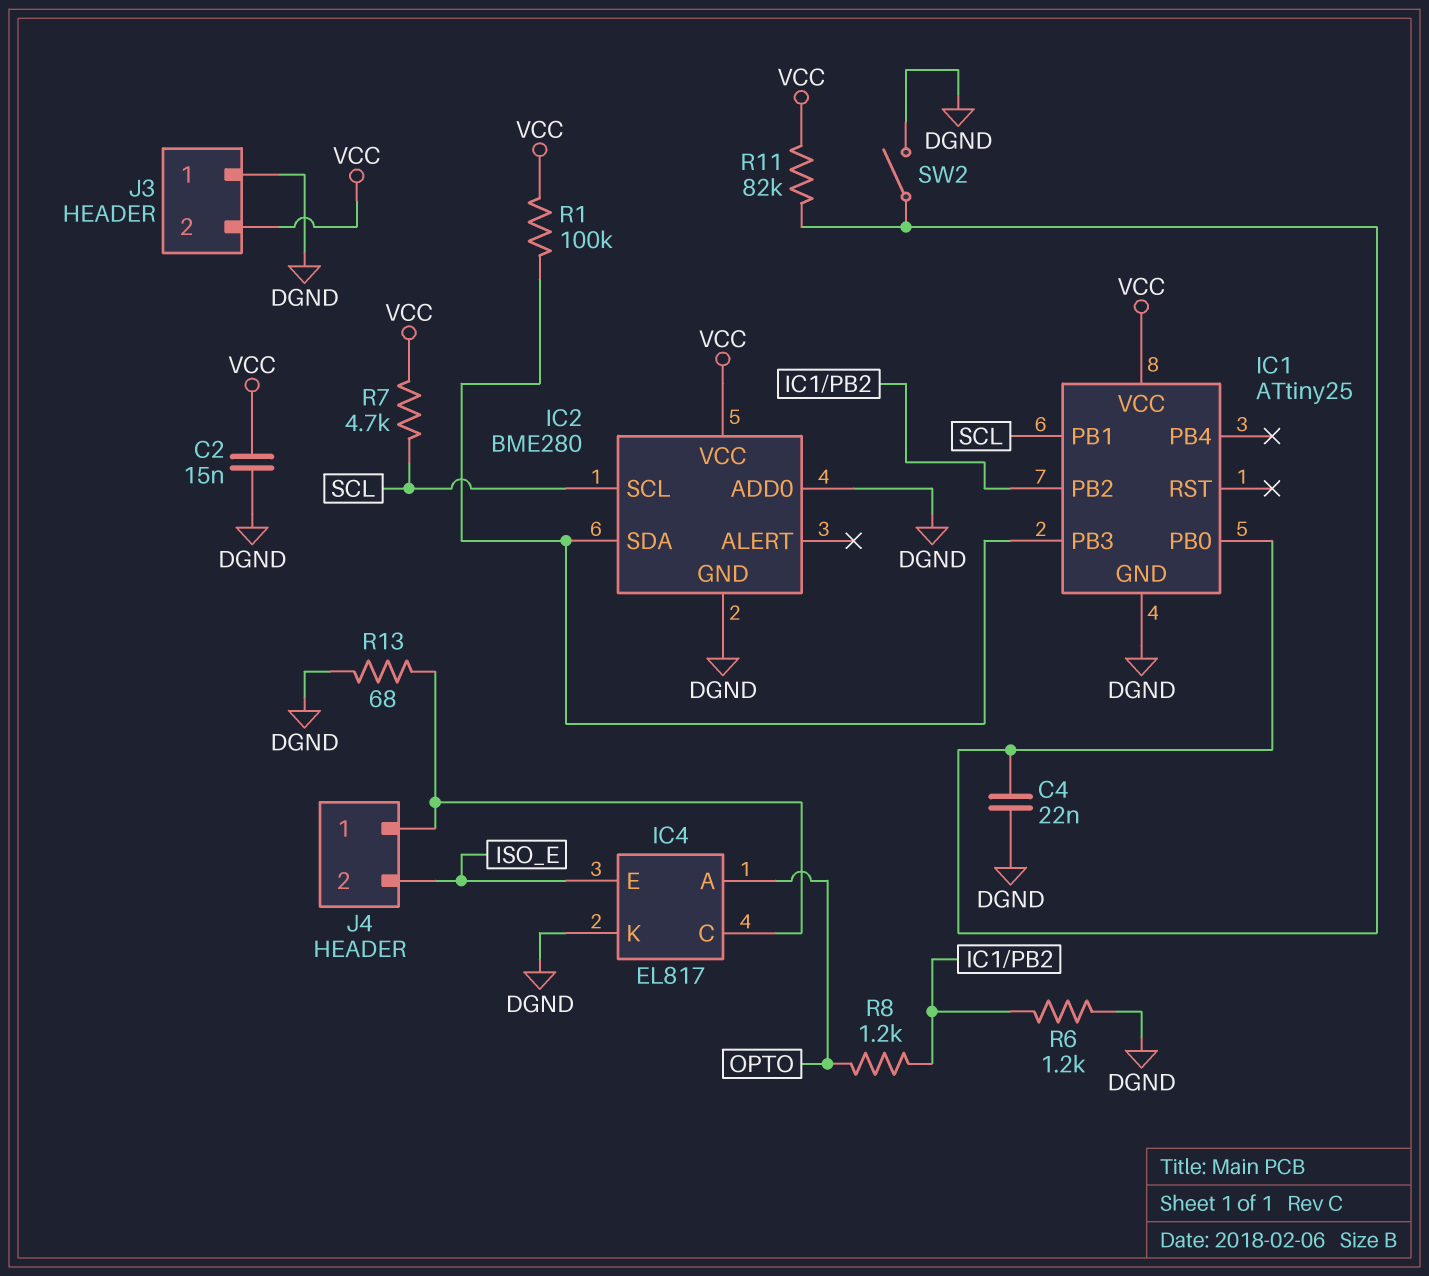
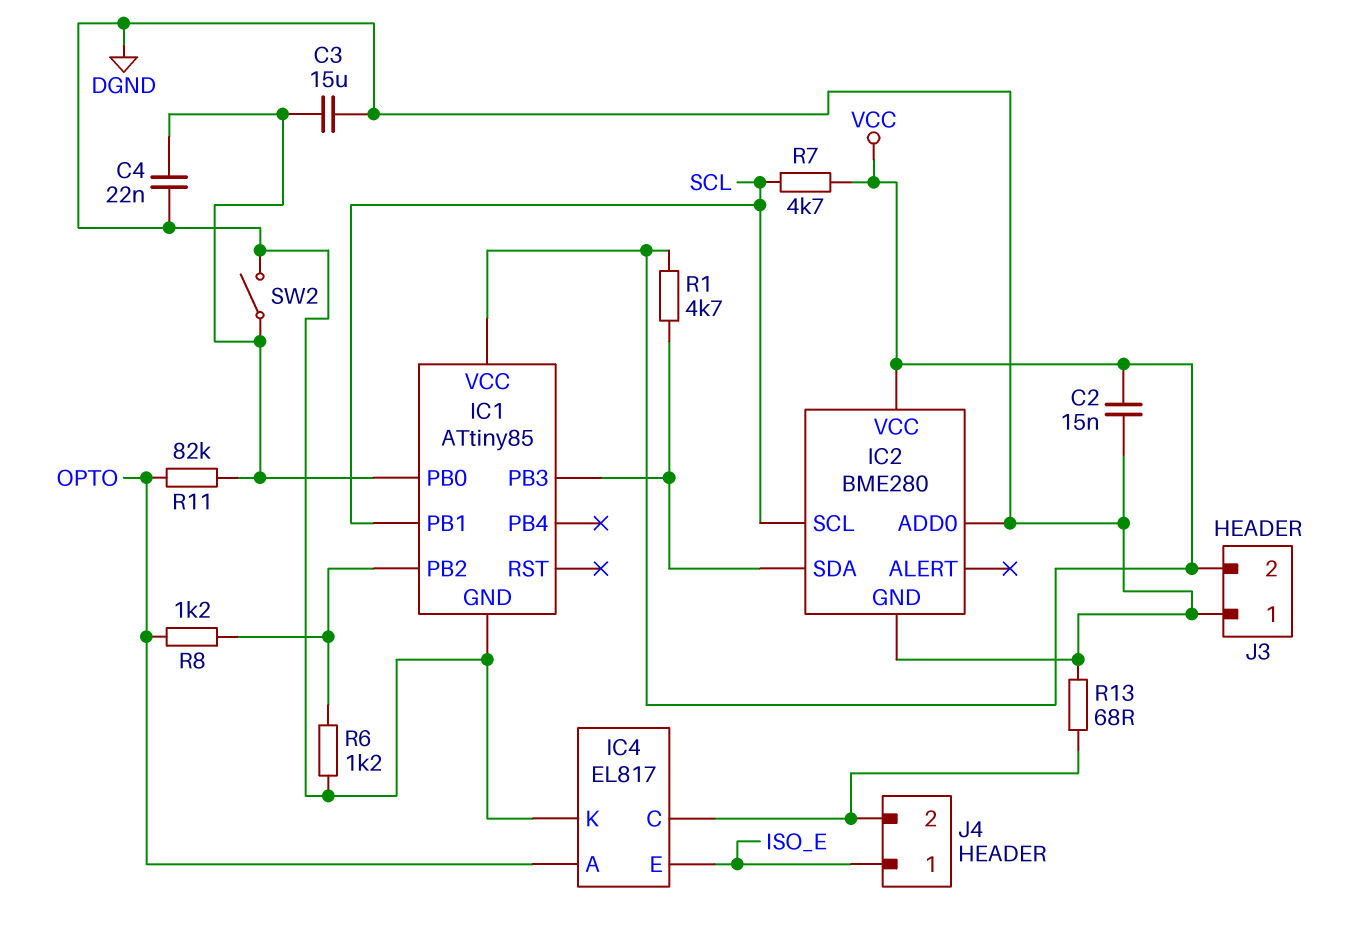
C3: none -> 15uF (DGND, IC1/PB0)
IC1: ATtiny25 -> ATtiny85
J4 pin 1: IC4/C -> ISO_E
J4 pin 2: ISO_E -> IC4/C
R1: 100k (IC1/PB3, VCC) -> 4.7k (IC1/PB3, VCC)
R11: 82k (IC1/PB0, VCC) -> 82k (IC1/PB0, OPTO)

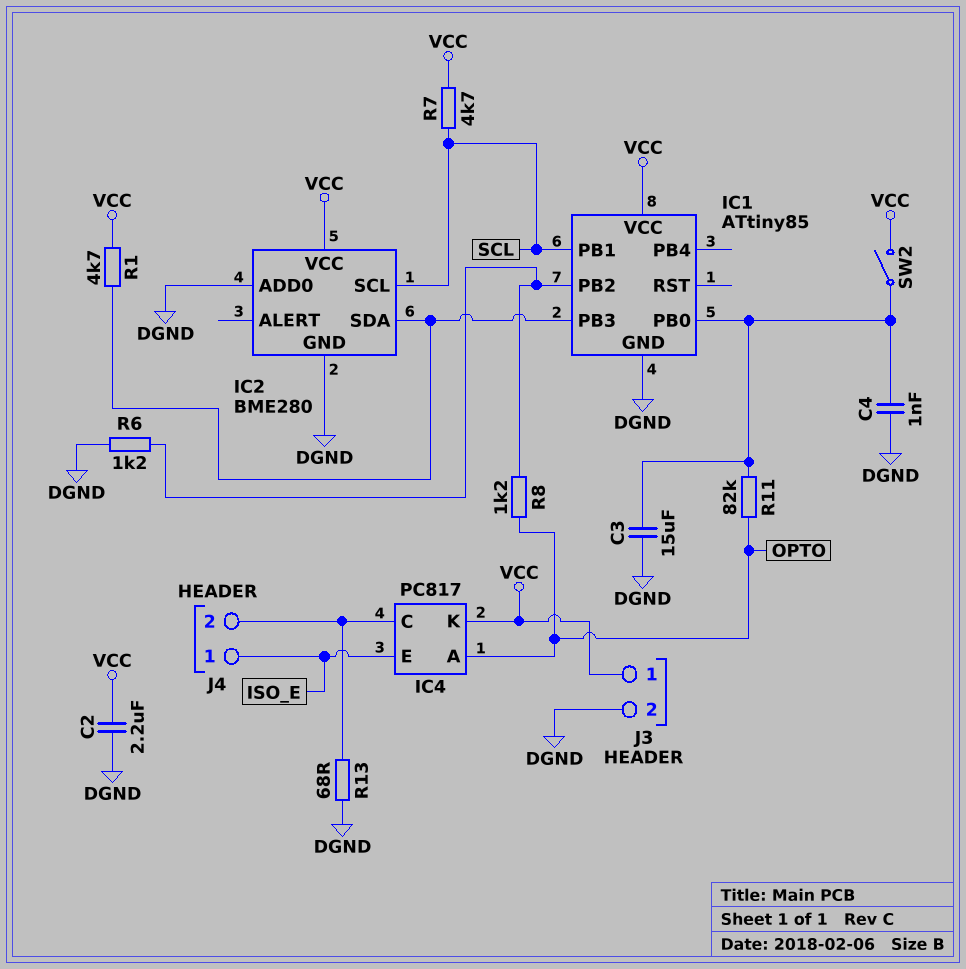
C2: 15nF (DGND, VCC) -> 2.2uF (DGND, VCC)
C4: 22nF (DGND, IC1/PB0) -> 1nF (DGND, IC1/PB0)
IC4: EL817 -> PC817
IC4 pin K: DGND -> VCC
J3 pin 1: DGND -> VCC
J3 pin 2: VCC -> DGND
SW2: switch (DGND, IC1/PB0) -> switch (IC1/PB0, VCC)

